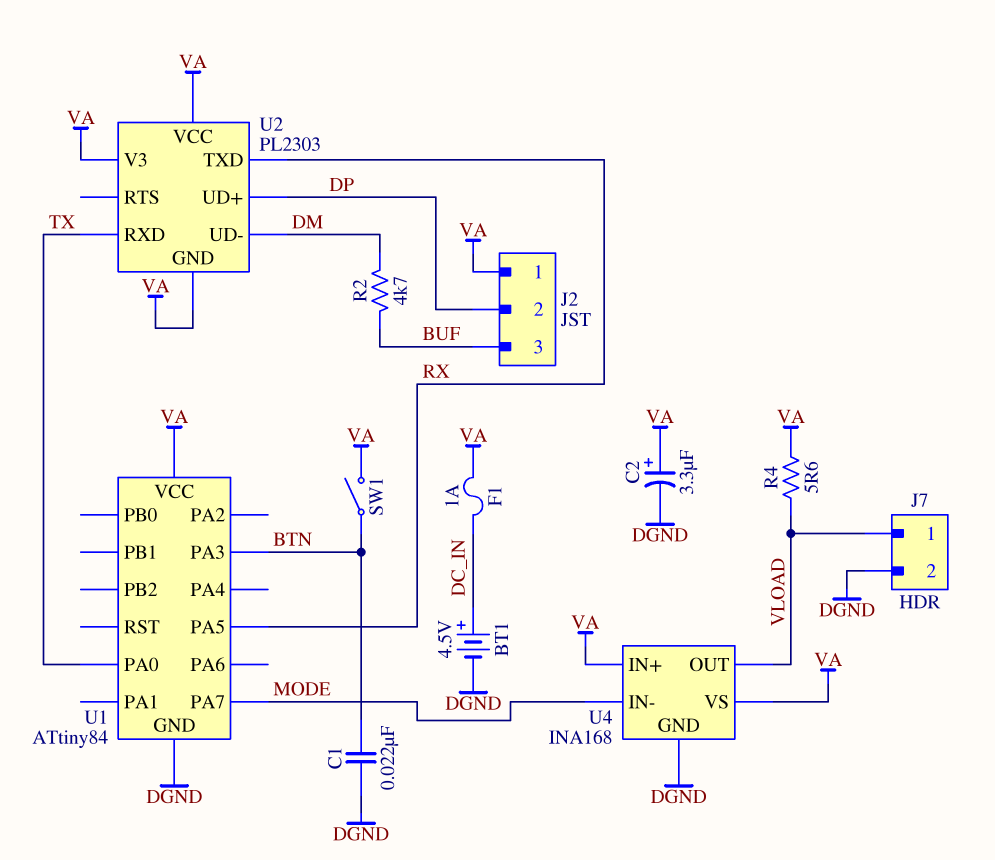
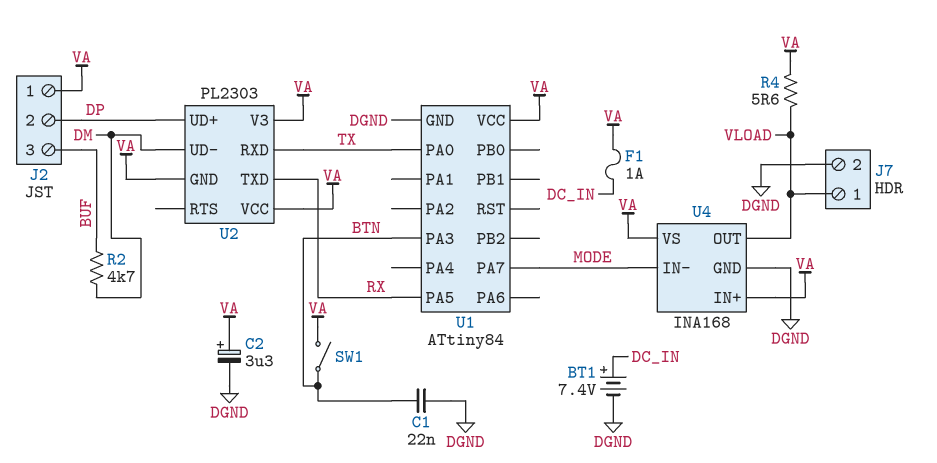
BT1: 4.5V (plus DC_IN, minus DGND) -> 7.4V (plus DC_IN, minus DGND)

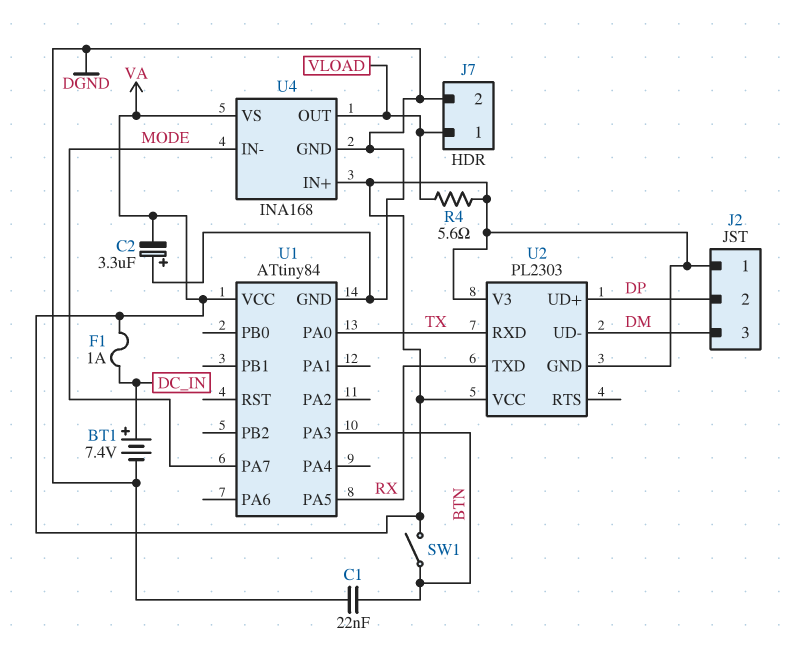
C2: 3.3uF (plus VA, minus DGND) -> 3.3uF (plus DGND, minus VA)
J2 pin 3: BUF -> DM
R2: 4.7k (BUF, DM) -> none

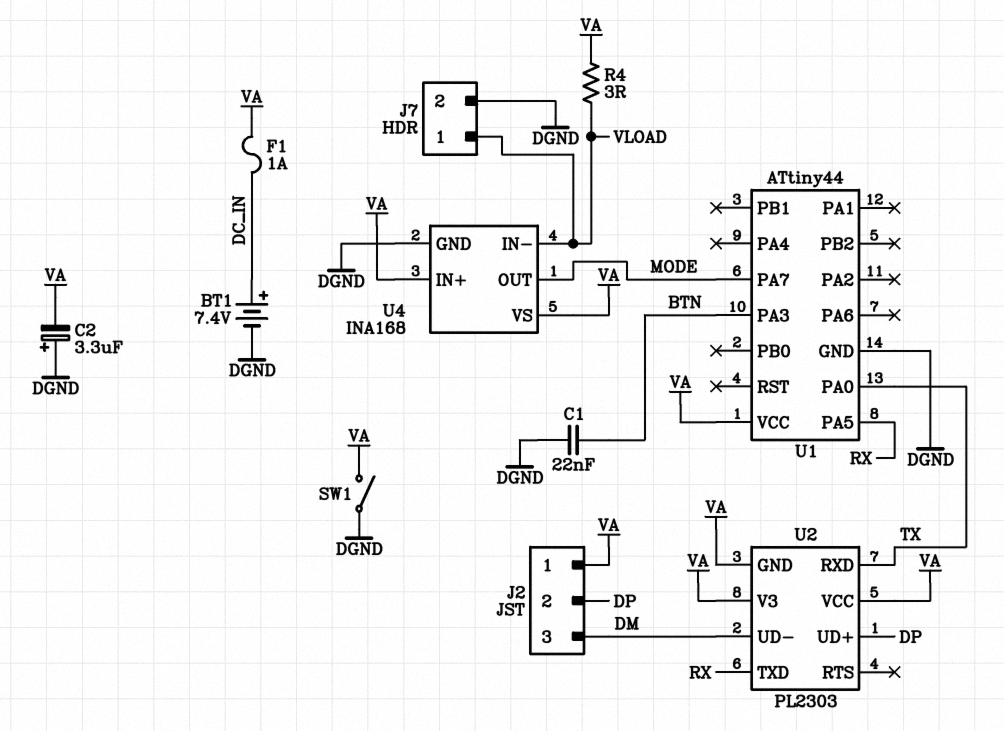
R4: 5.6 (VA, VLOAD) -> 3 (VA, VLOAD)
SW1: switch (BTN, VA) -> switch (DGND, VA)
U1: ATtiny84 -> ATtiny44
U4 pin IN-: MODE -> VLOAD
U4 pin OUT: VLOAD -> MODE

